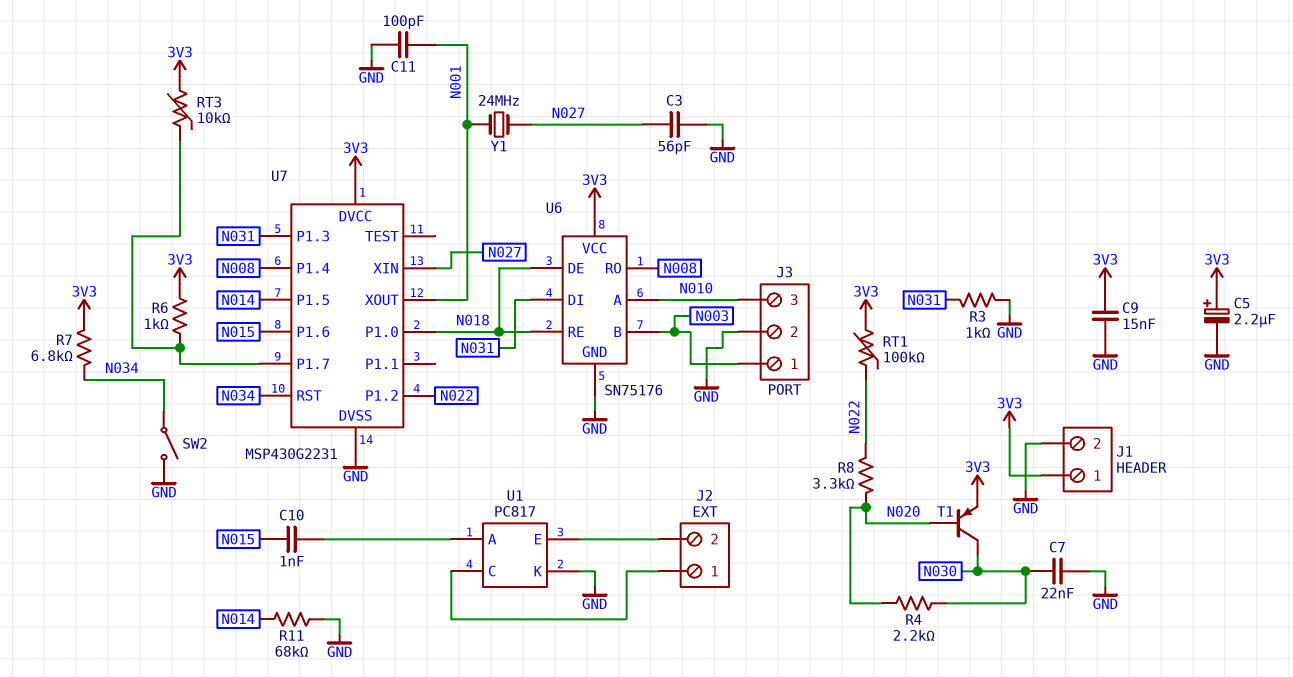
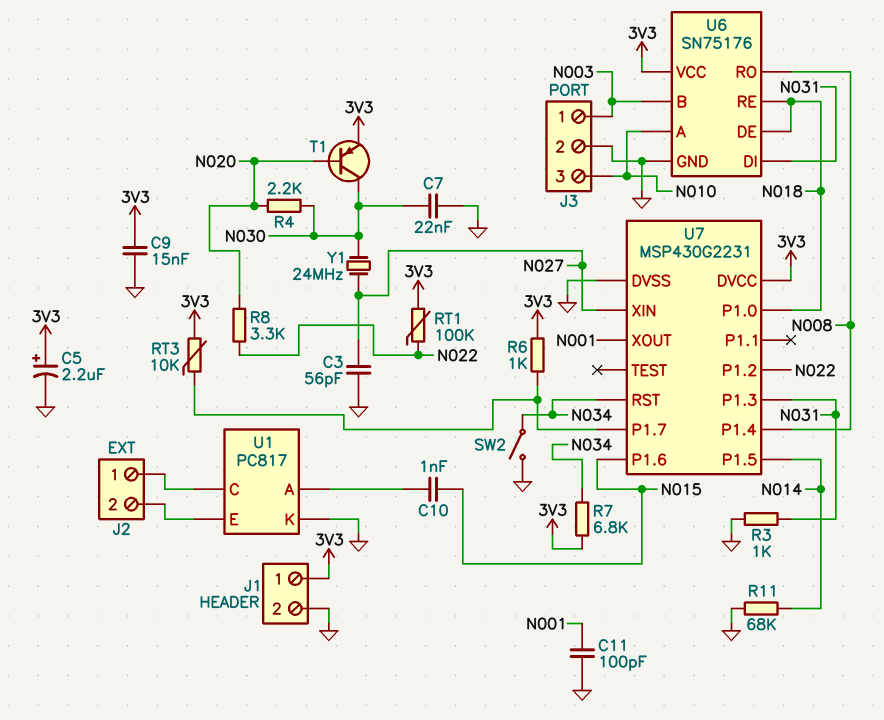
Y1: 24MHz (N001, N027) -> 24MHz (N027, N030)

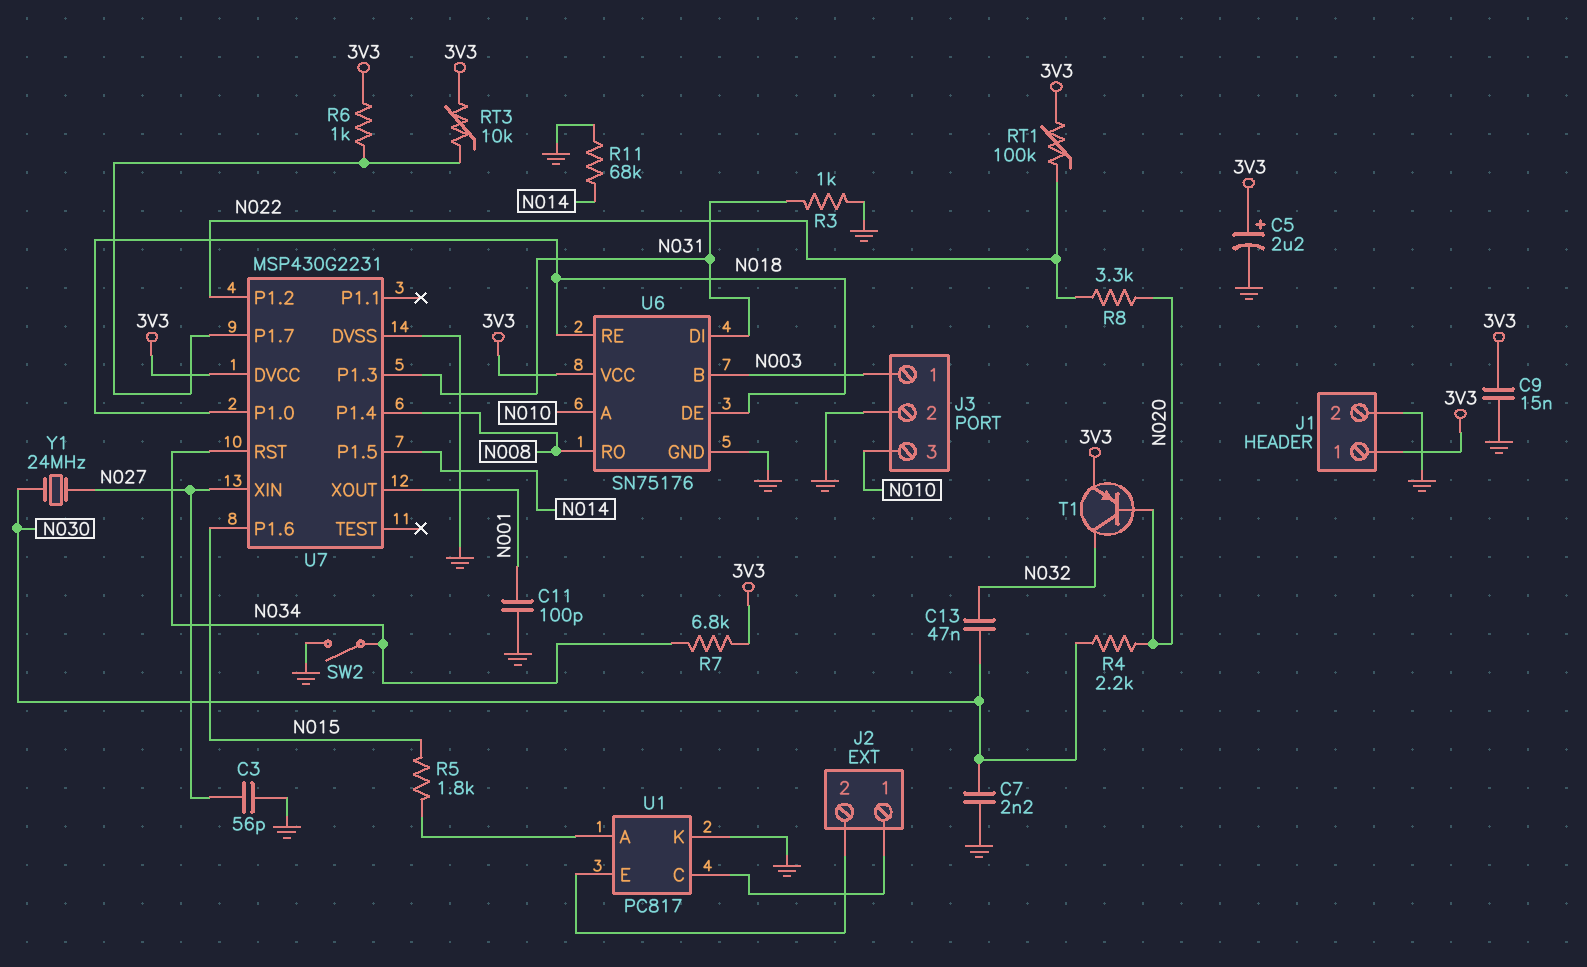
C7: 22nF (GND, N030) -> 2.2nF (GND, N030)
C10: 1nF (N015, U1/A) -> none
C13: none -> 47nF (N030, N032)
R5: none -> 1.8k (N015, U1/A)
T1: PNP (B N020, C N030, E 3V3) -> PNP (B N020, C N032, E 3V3)

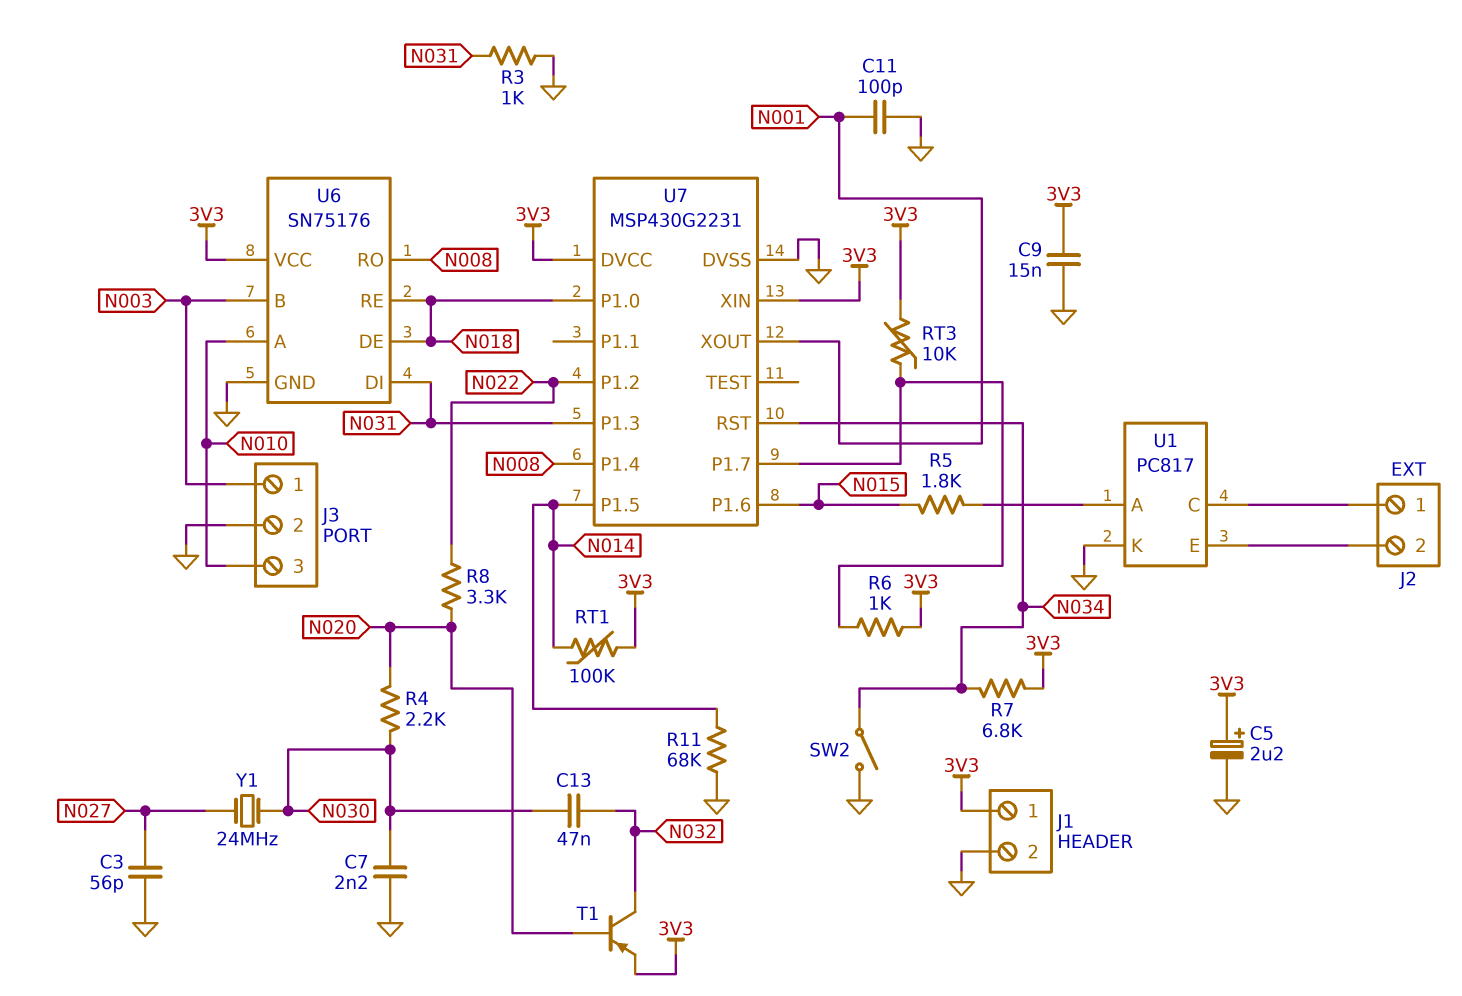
RT1: 100k (3V3, N022) -> 100k (3V3, N014)
U7 pin XIN: N027 -> 3V3

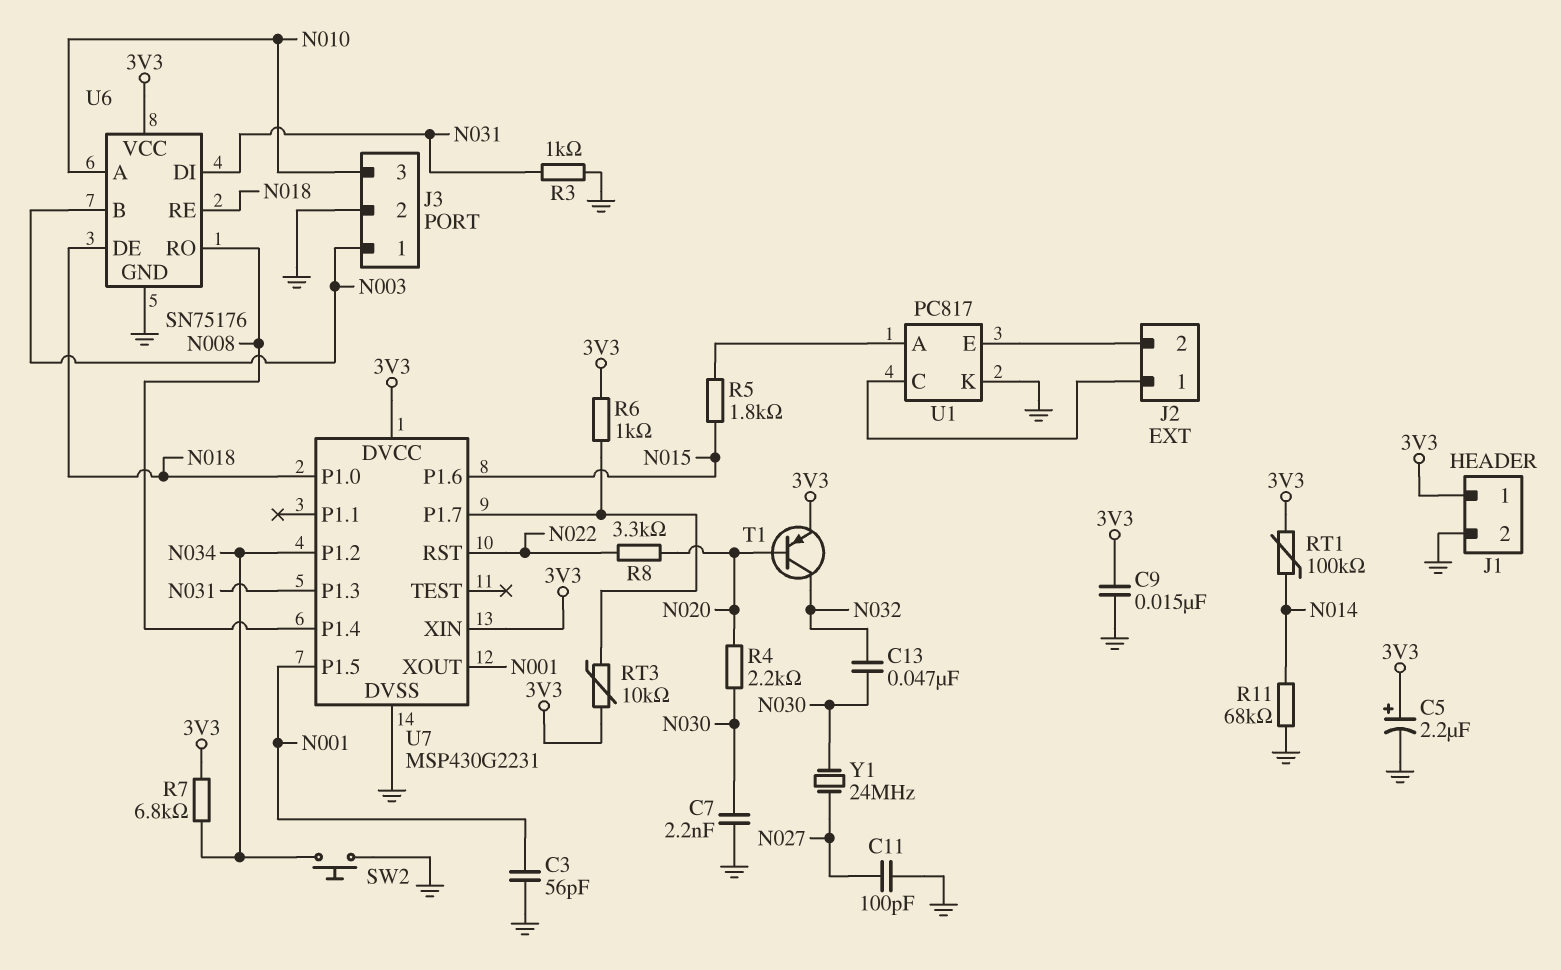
C3: 56pF (GND, N027) -> 56pF (GND, N001)
C11: 100pF (GND, N001) -> 100pF (GND, N027)
SW2: switch (GND, N034) -> button (GND, N034)
U7 pin P1.2: N022 -> N034
U7 pin P1.5: N014 -> N001
U7 pin RST: N034 -> N022

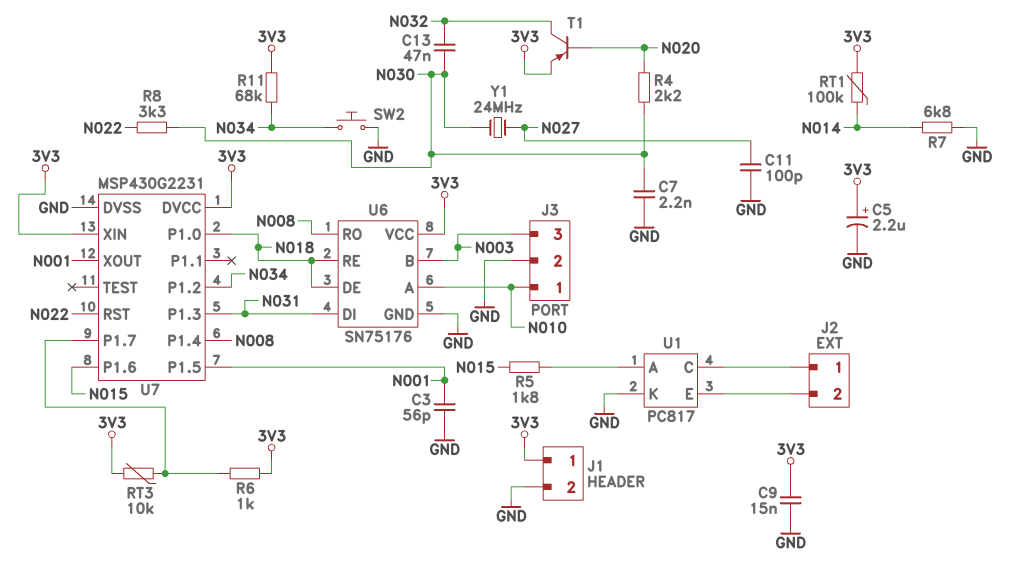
J3 pin 1: N003 -> N010
J3 pin 3: N010 -> N003
R3: 1k (GND, N031) -> none
R7: 6.8k (3V3, N034) -> 6.8k (GND, N014)
R8: 3.3k (N020, N022) -> 3.3k (N022, N030)
R11: 68k (GND, N014) -> 68k (3V3, N034)

